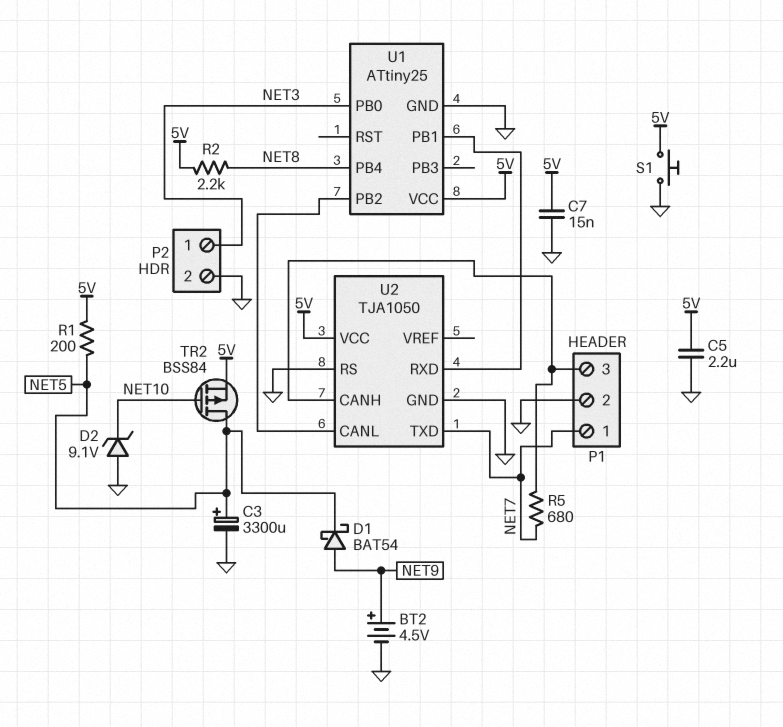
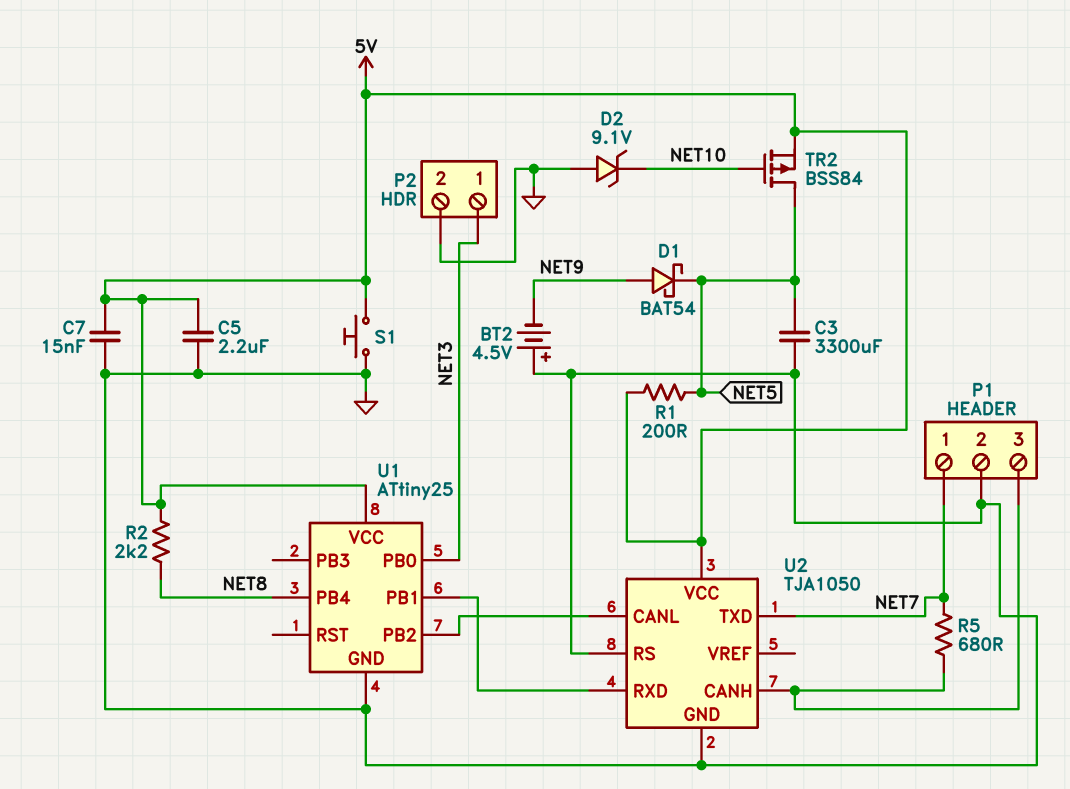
BT2: 4.5V (plus NET9, minus GND) -> 4.5V (plus GND, minus NET9)
C3: 3300uF (plus NET5, minus GND) -> 3300uF (GND, NET5)

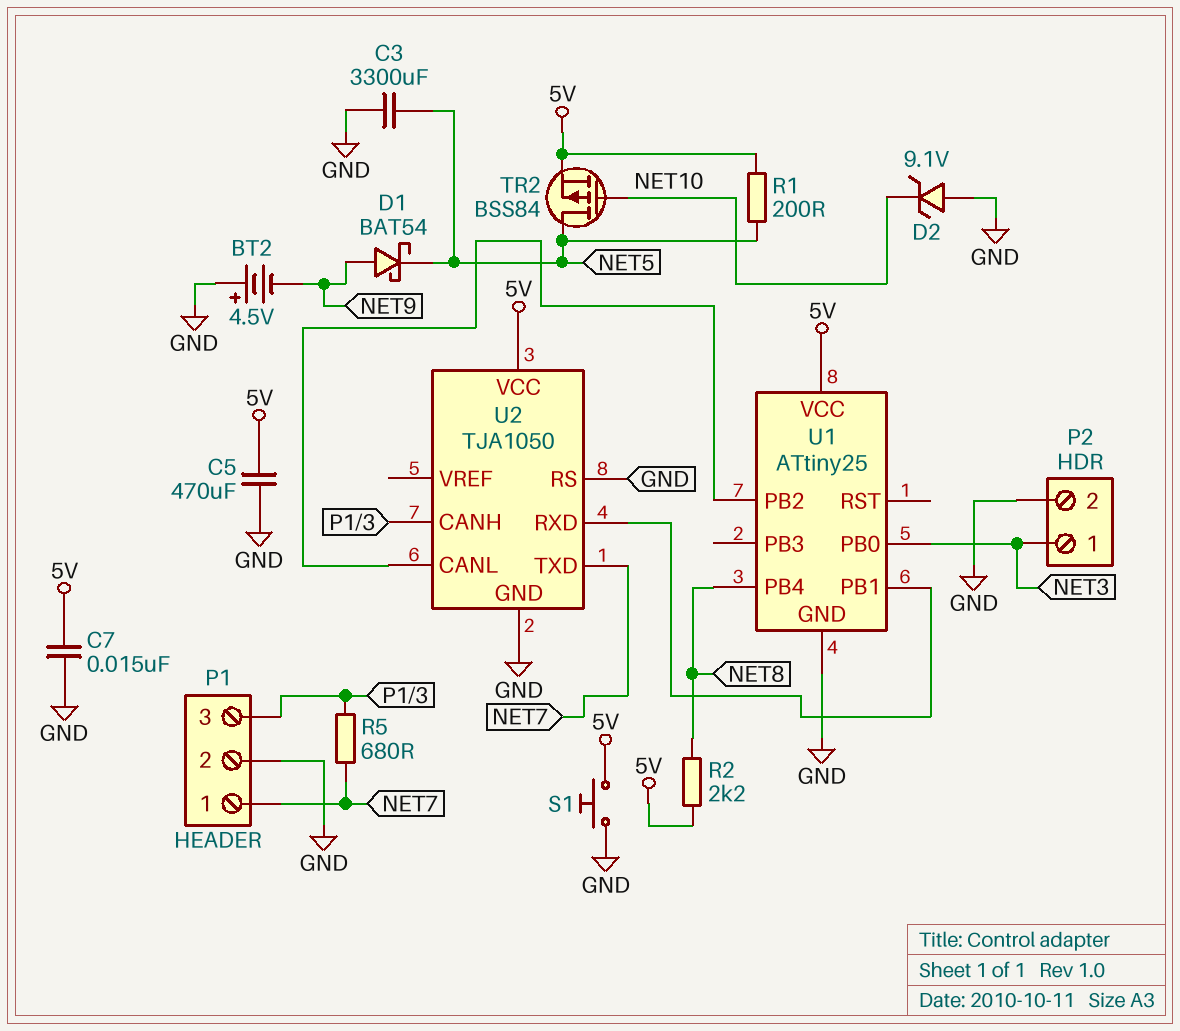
C5: 2.2uF (5V, GND) -> 470uF (5V, GND)

